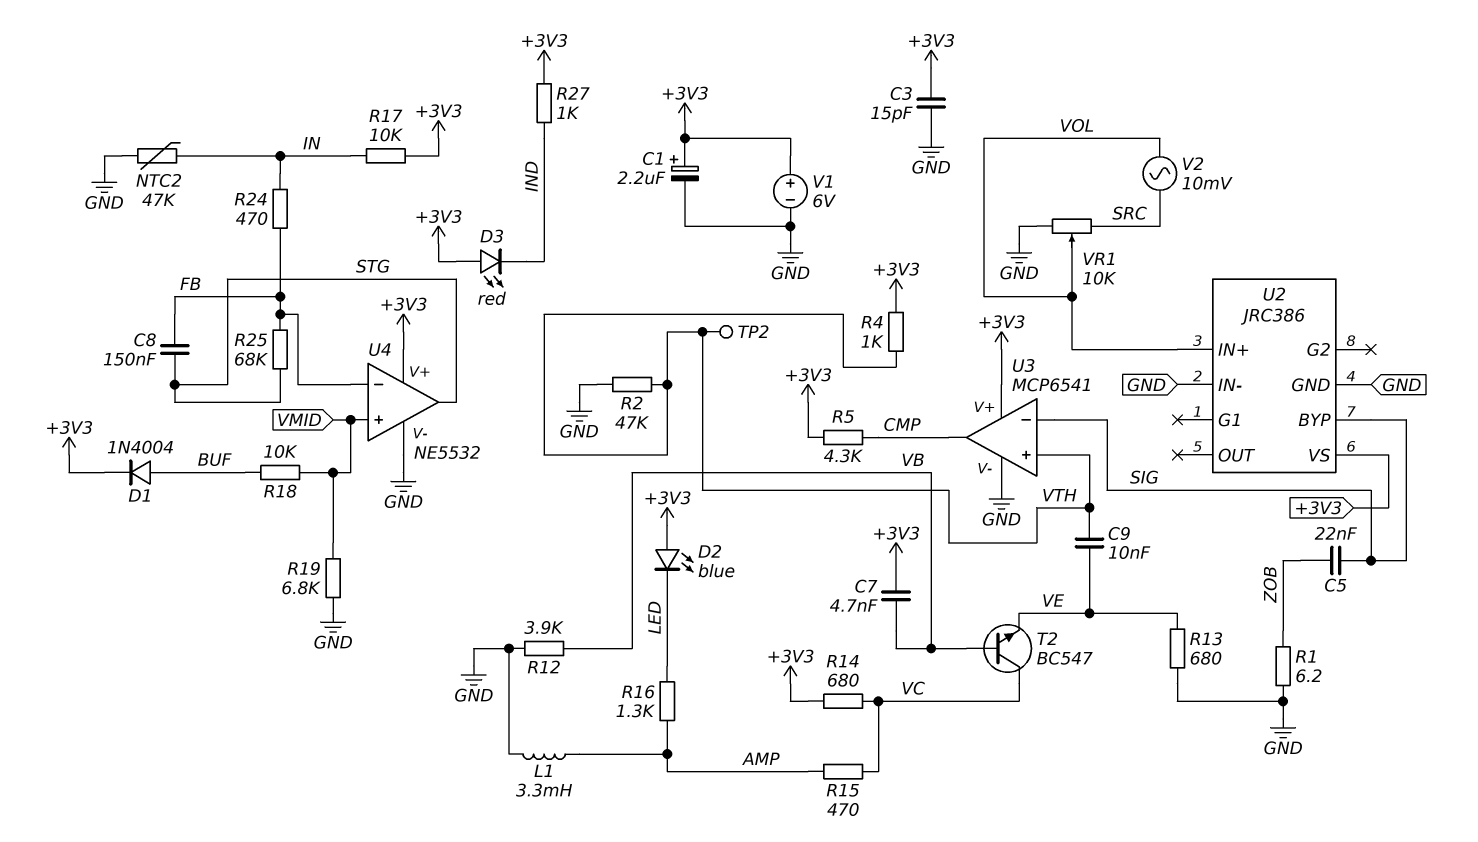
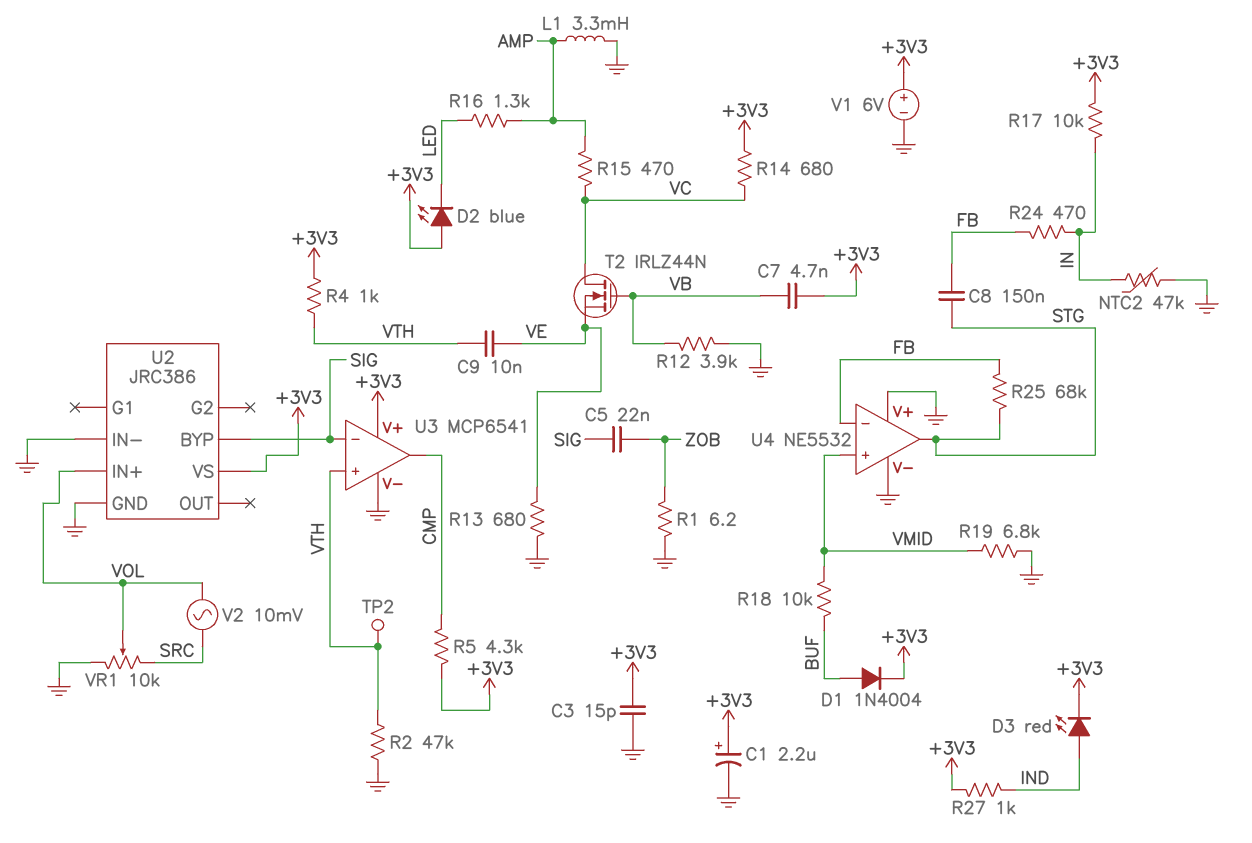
D3: LED red (A +3V3, K IND) -> LED red (A IND, K +3V3)
T2: NPN BC547 (B VB, C VC, E VE) -> NMOS IRLZ44N (G VB, D VC, S VE)
U4 pin V+: +3V3 -> GND

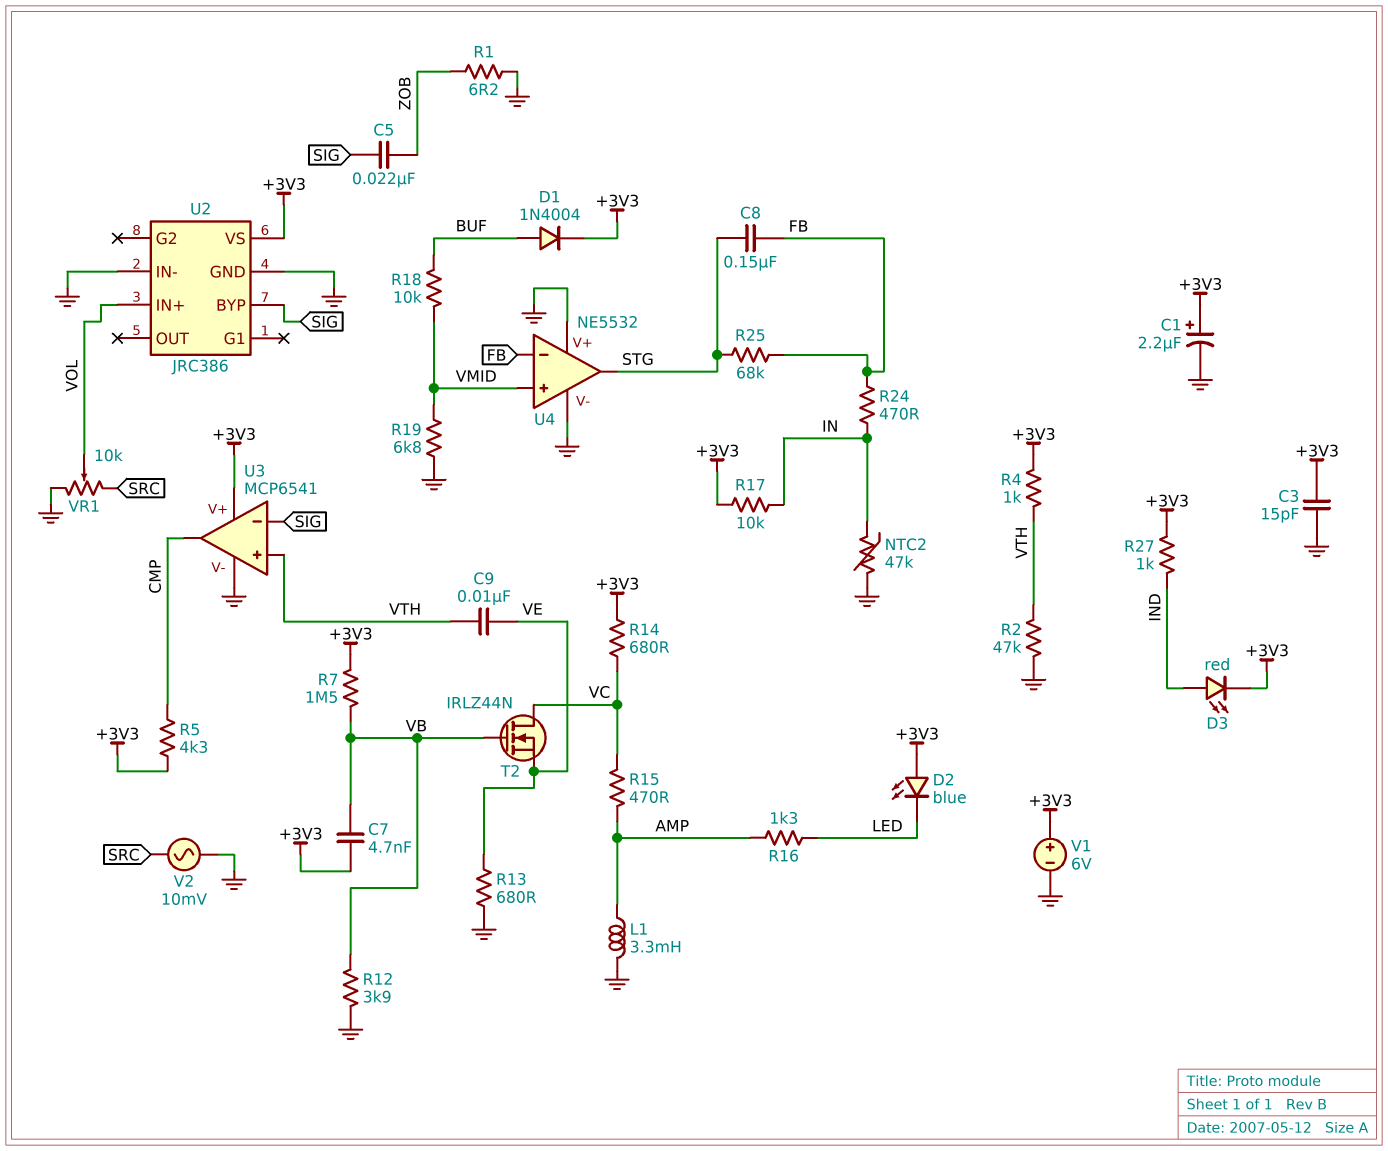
R7: none -> 1.5M (+3V3, VB)
TP2: test point (VTH) -> none
V2: AC 10mV (SRC, VOL) -> AC 10mV (GND, SRC)

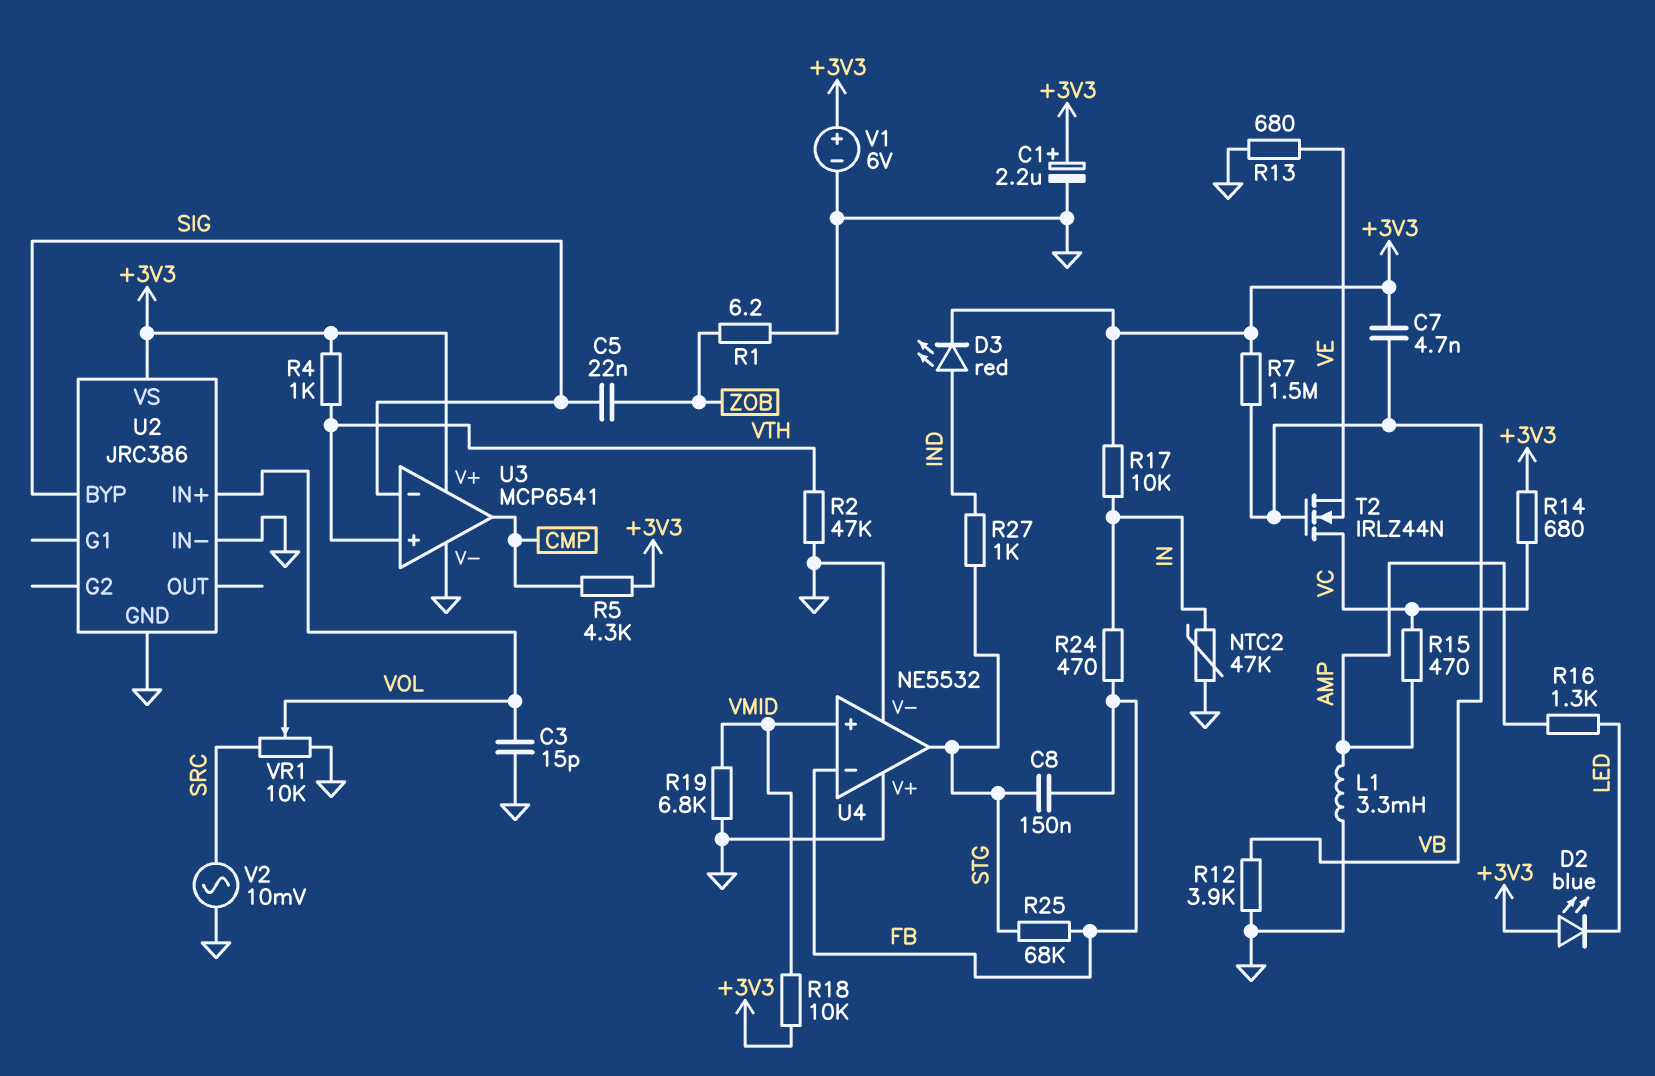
C3: 15pF (+3V3, GND) -> 15pF (GND, VOL)
C9: 10nF (VE, VTH) -> none
D1: diode 1N4004 (A BUF, K +3V3) -> none
R18: 10k (BUF, VMID) -> 10k (+3V3, VMID)
R27: 1k (+3V3, IND) -> 1k (IND, STG)

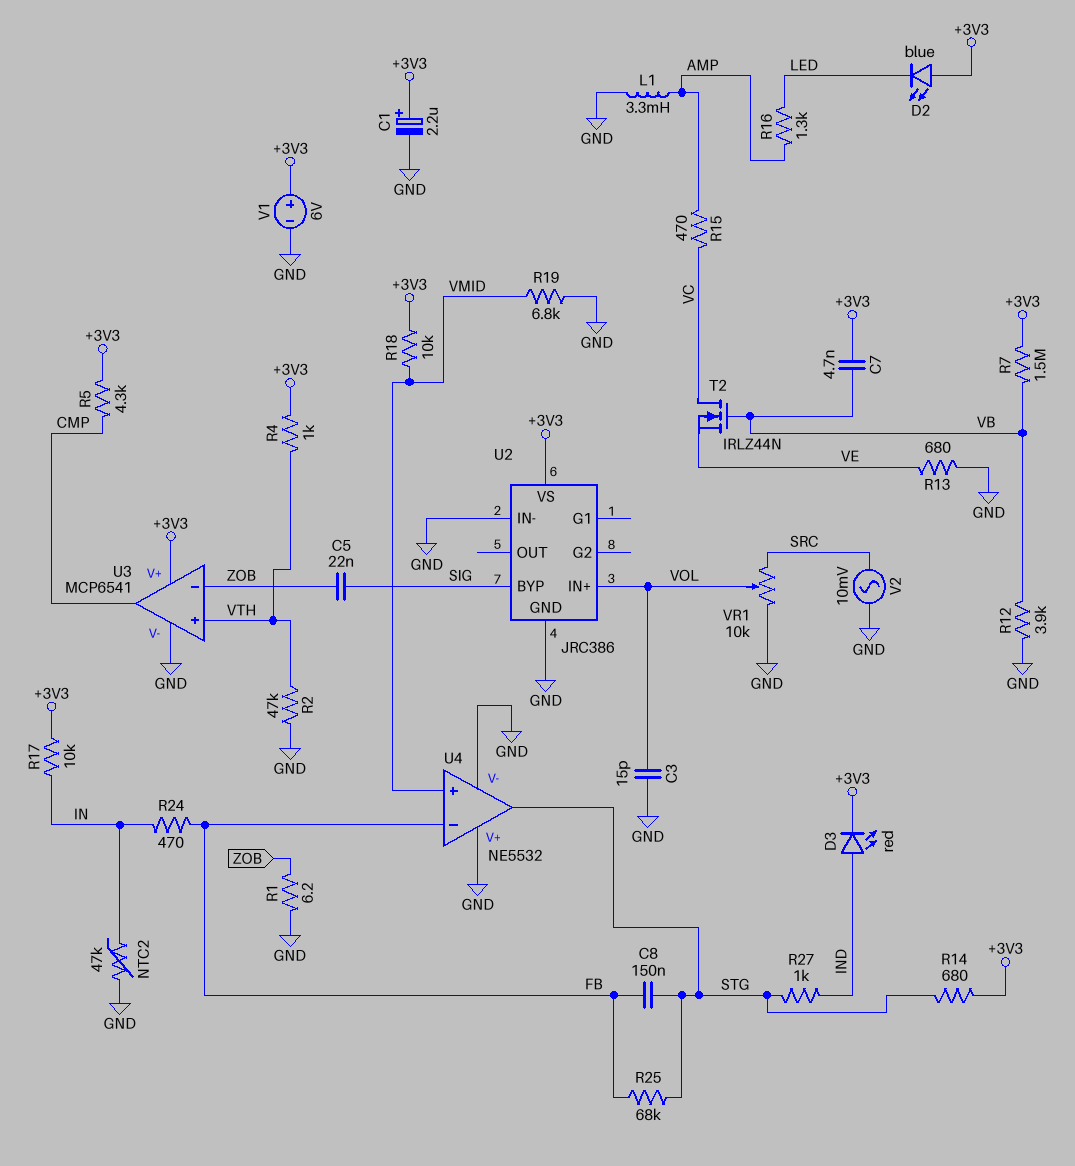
R14: 680 (+3V3, VC) -> 680 (+3V3, STG)
U3 pin in-: SIG -> ZOB

